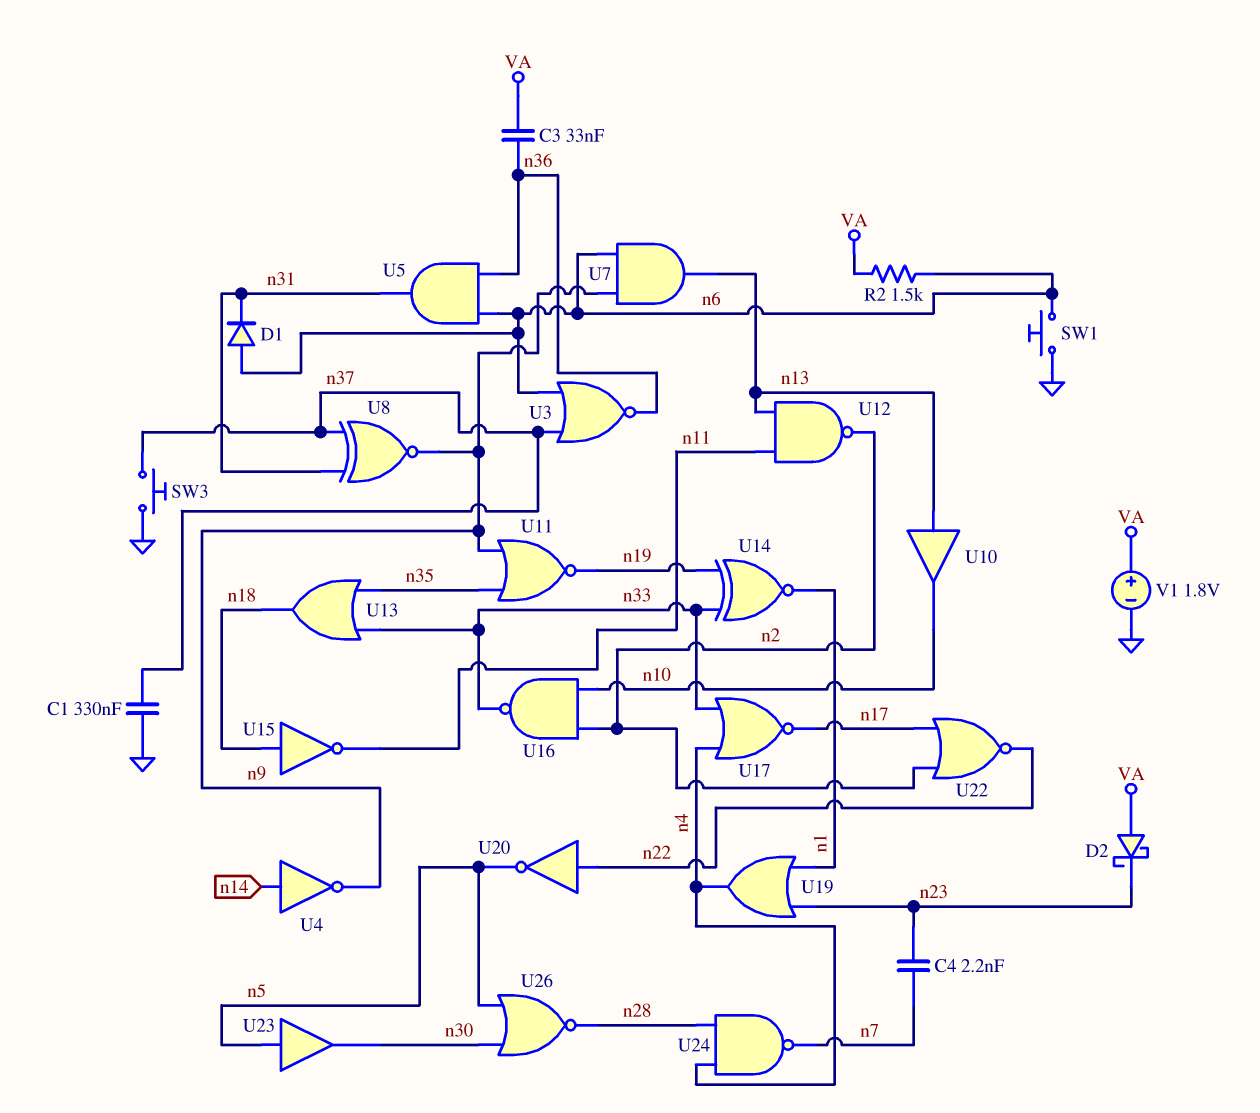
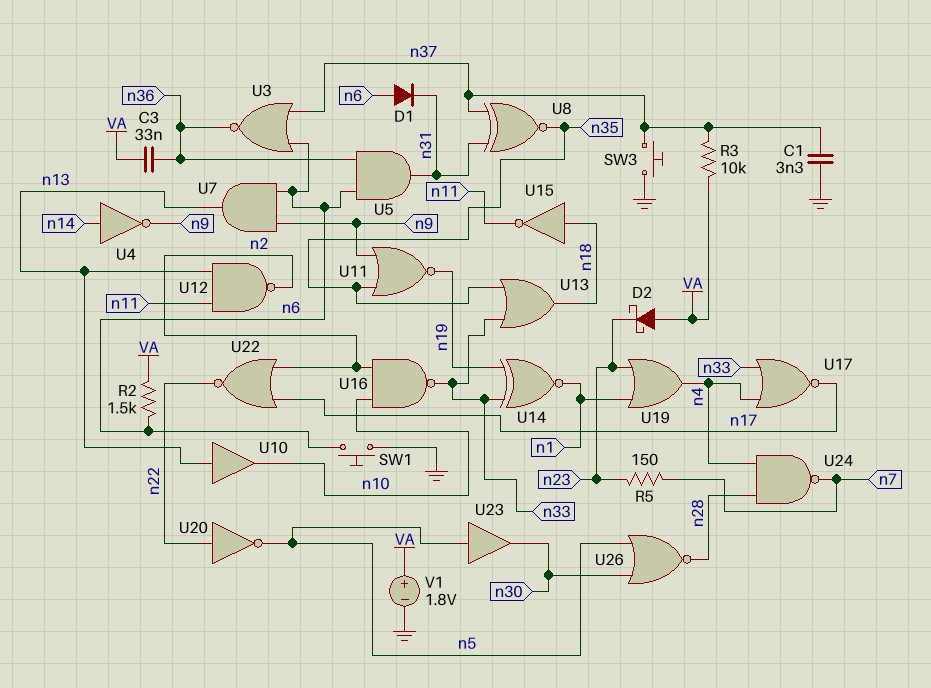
C1: 330nF (GND, n37) -> 3.3nF (GND, n37)
C4: 2.2nF (n7, n23) -> none
R3: none -> 10k (VA, n37)
R5: none -> 150 (n7, n23)
U8: XNOR (in n31, in n37, out n9) -> XNOR (in n31, in n37, out n35)

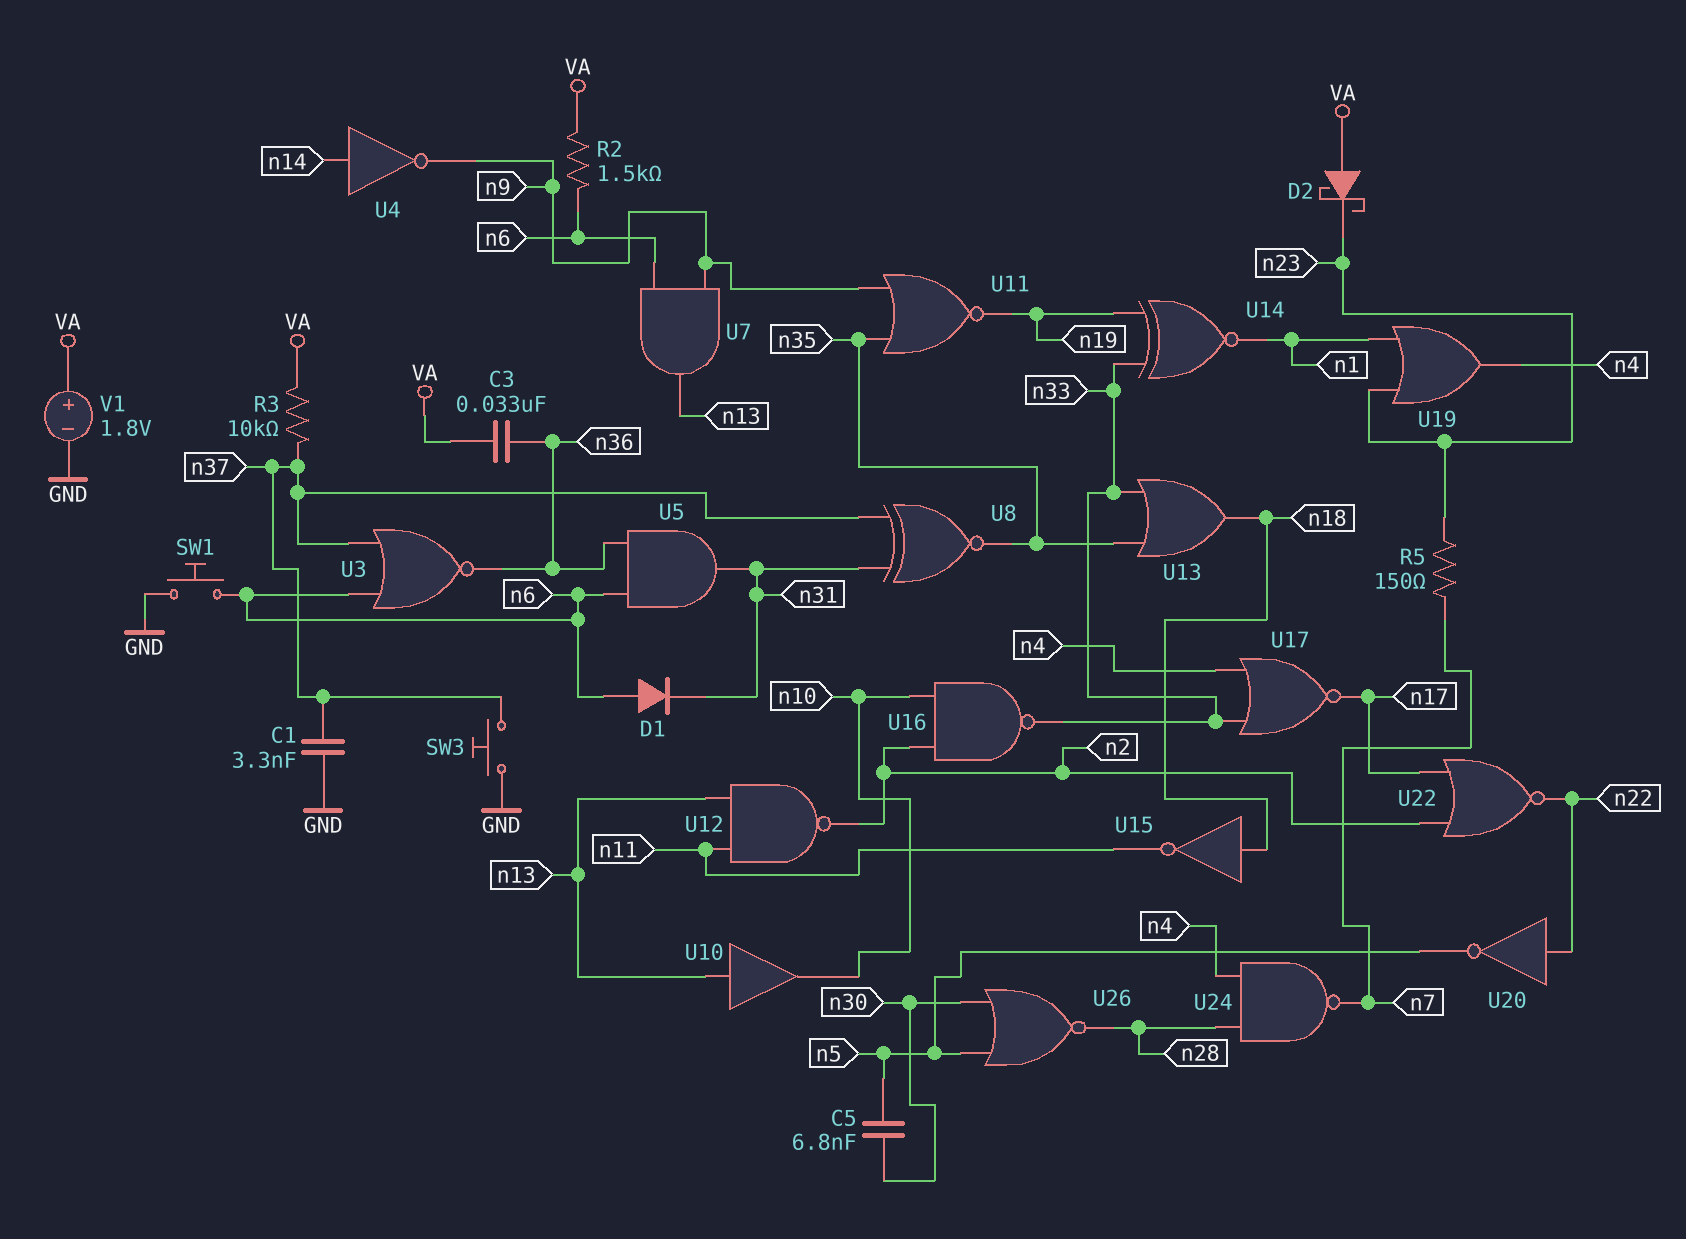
C5: none -> 6.8nF (n5, n30)
U23: buffer (in n5, out n30) -> none

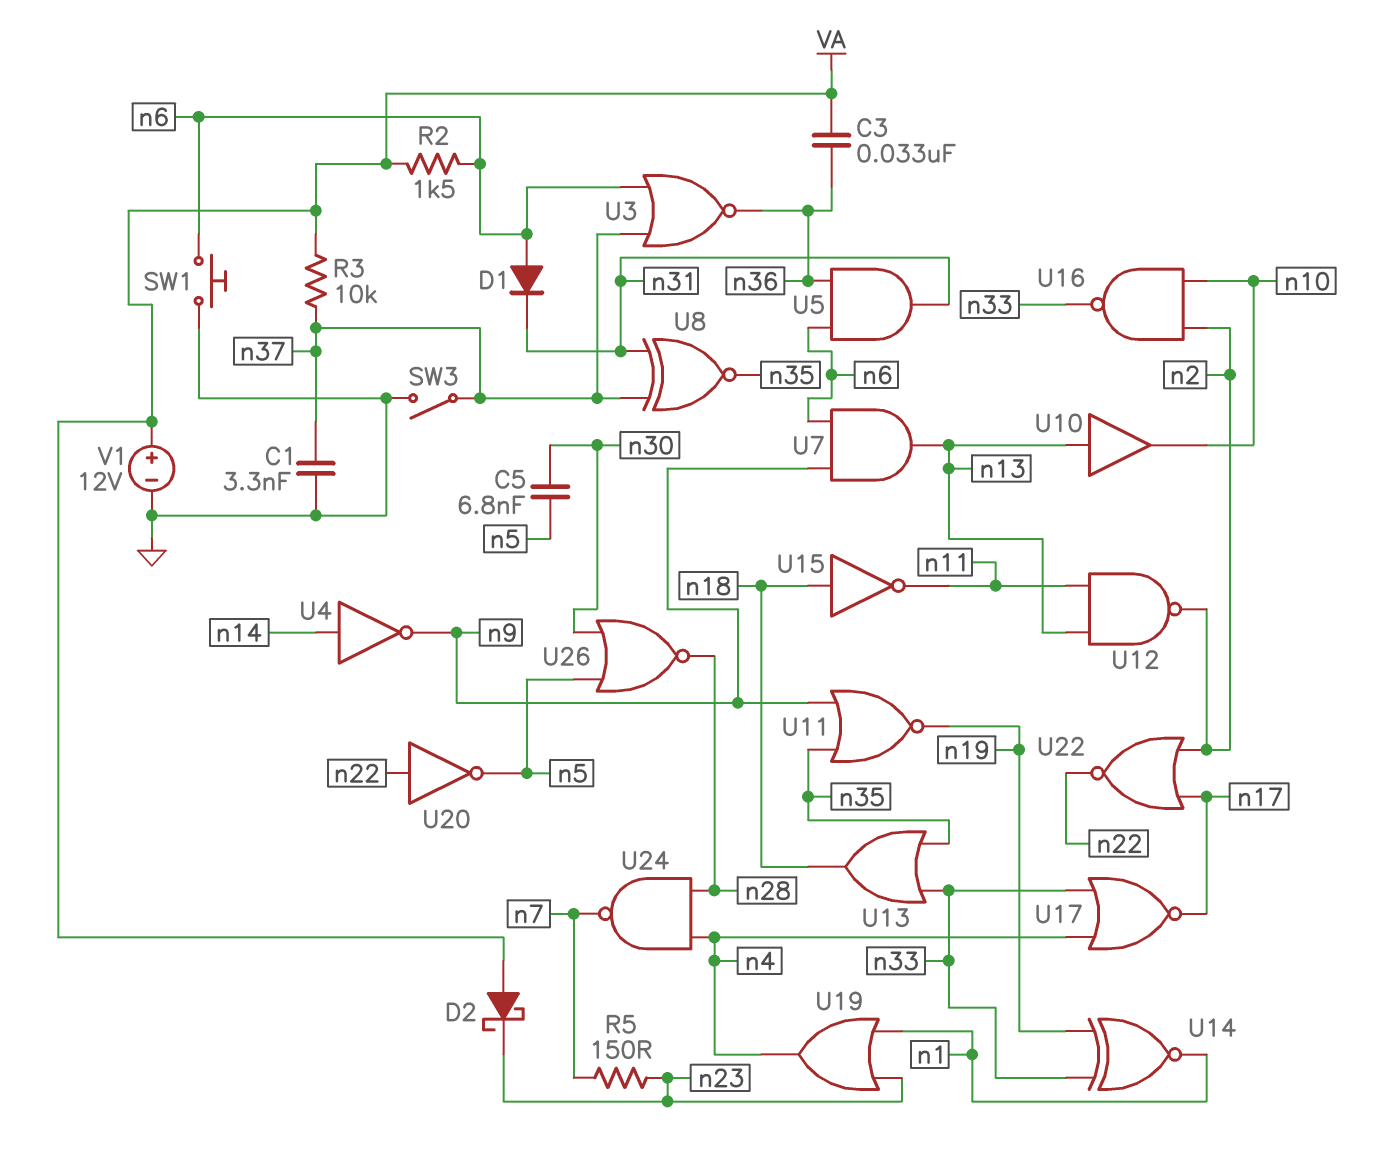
SW3: button (GND, n37) -> switch (GND, n37)
V1: 1.8V (plus VA, minus GND) -> 12V (plus VA, minus GND)

